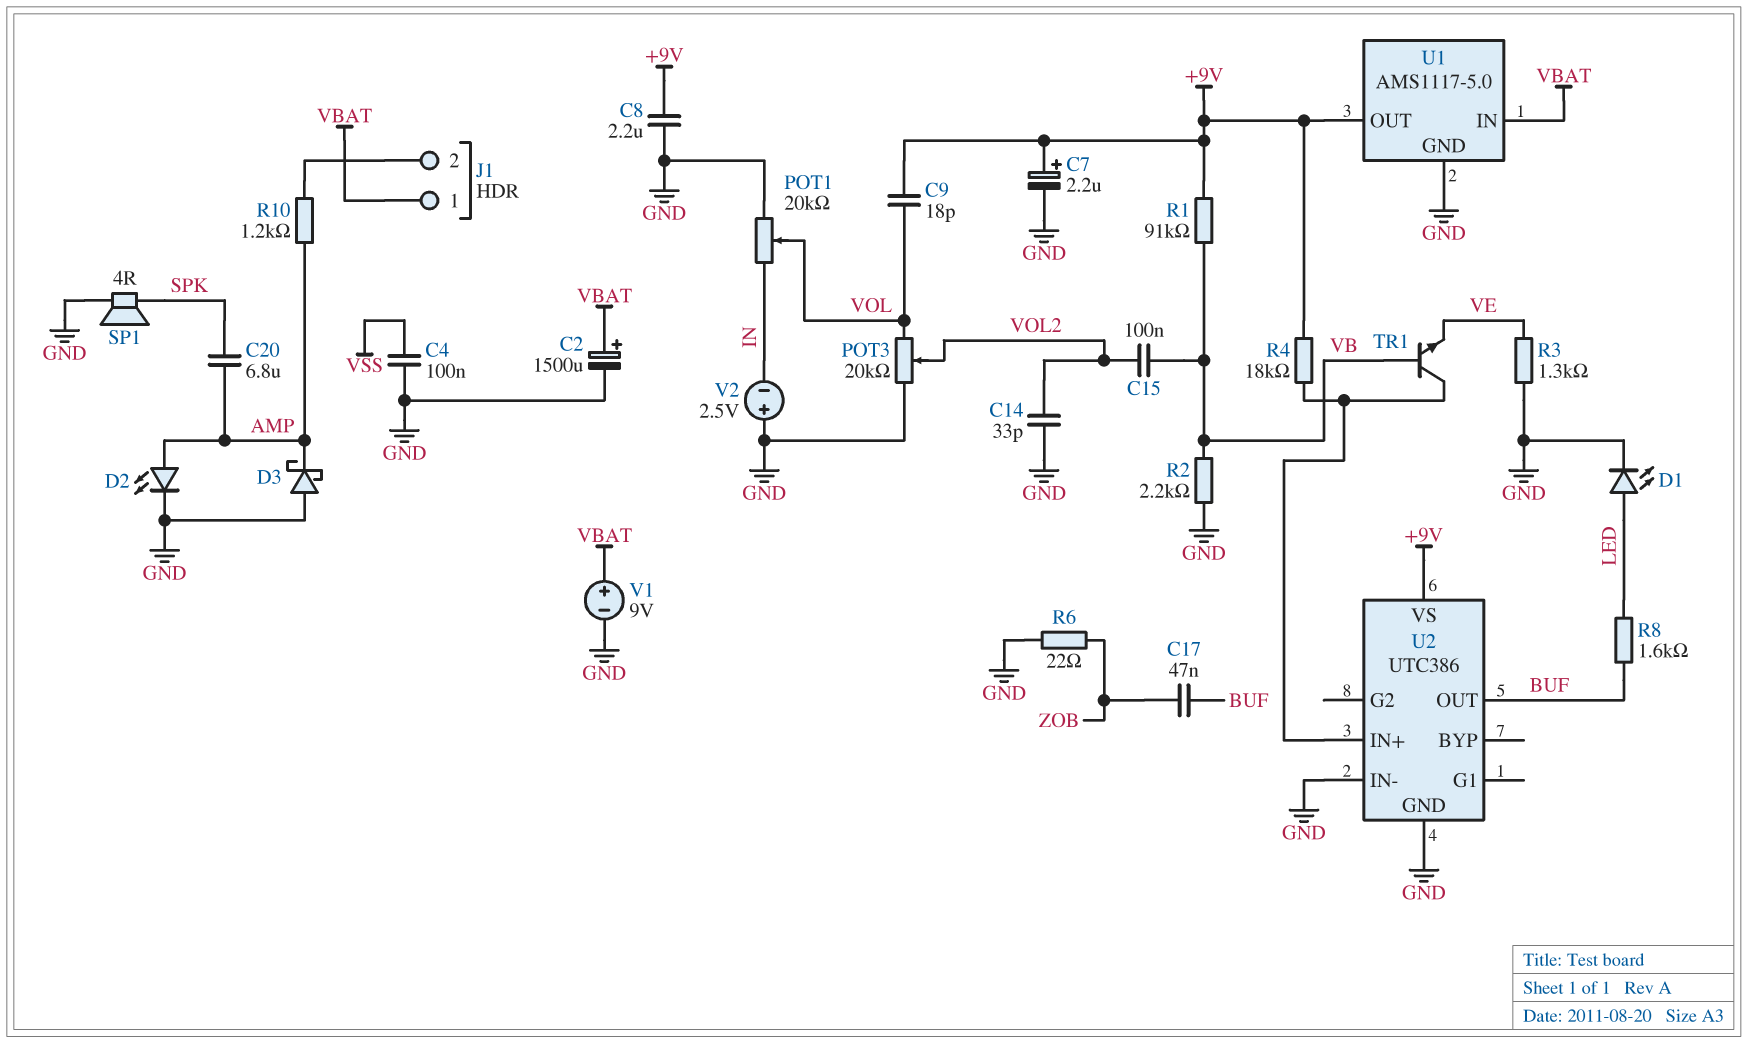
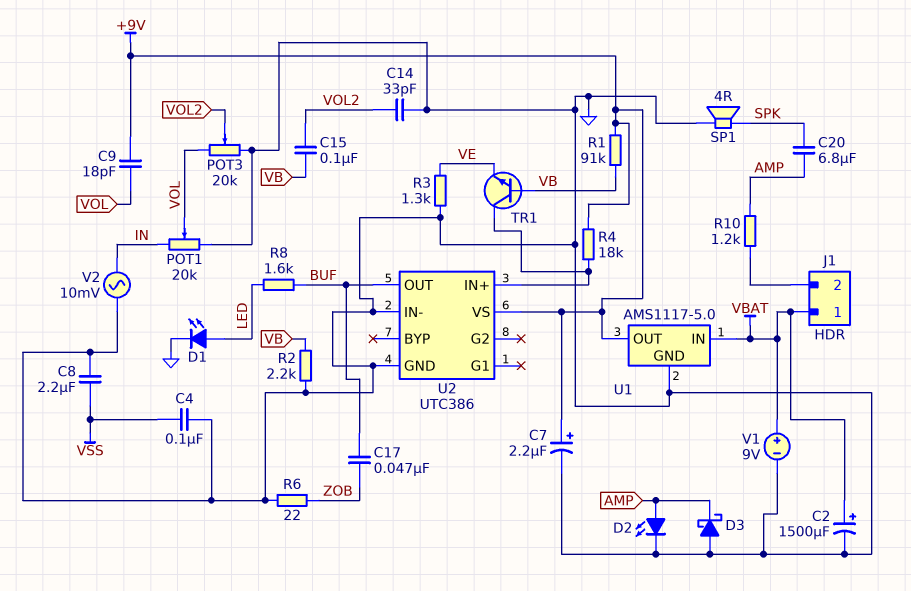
C8: 2.2uF (+9V, GND) -> 2.2uF (GND, VSS)
V2: 2.5V (plus GND, minus IN) -> AC 10mV (GND, IN)

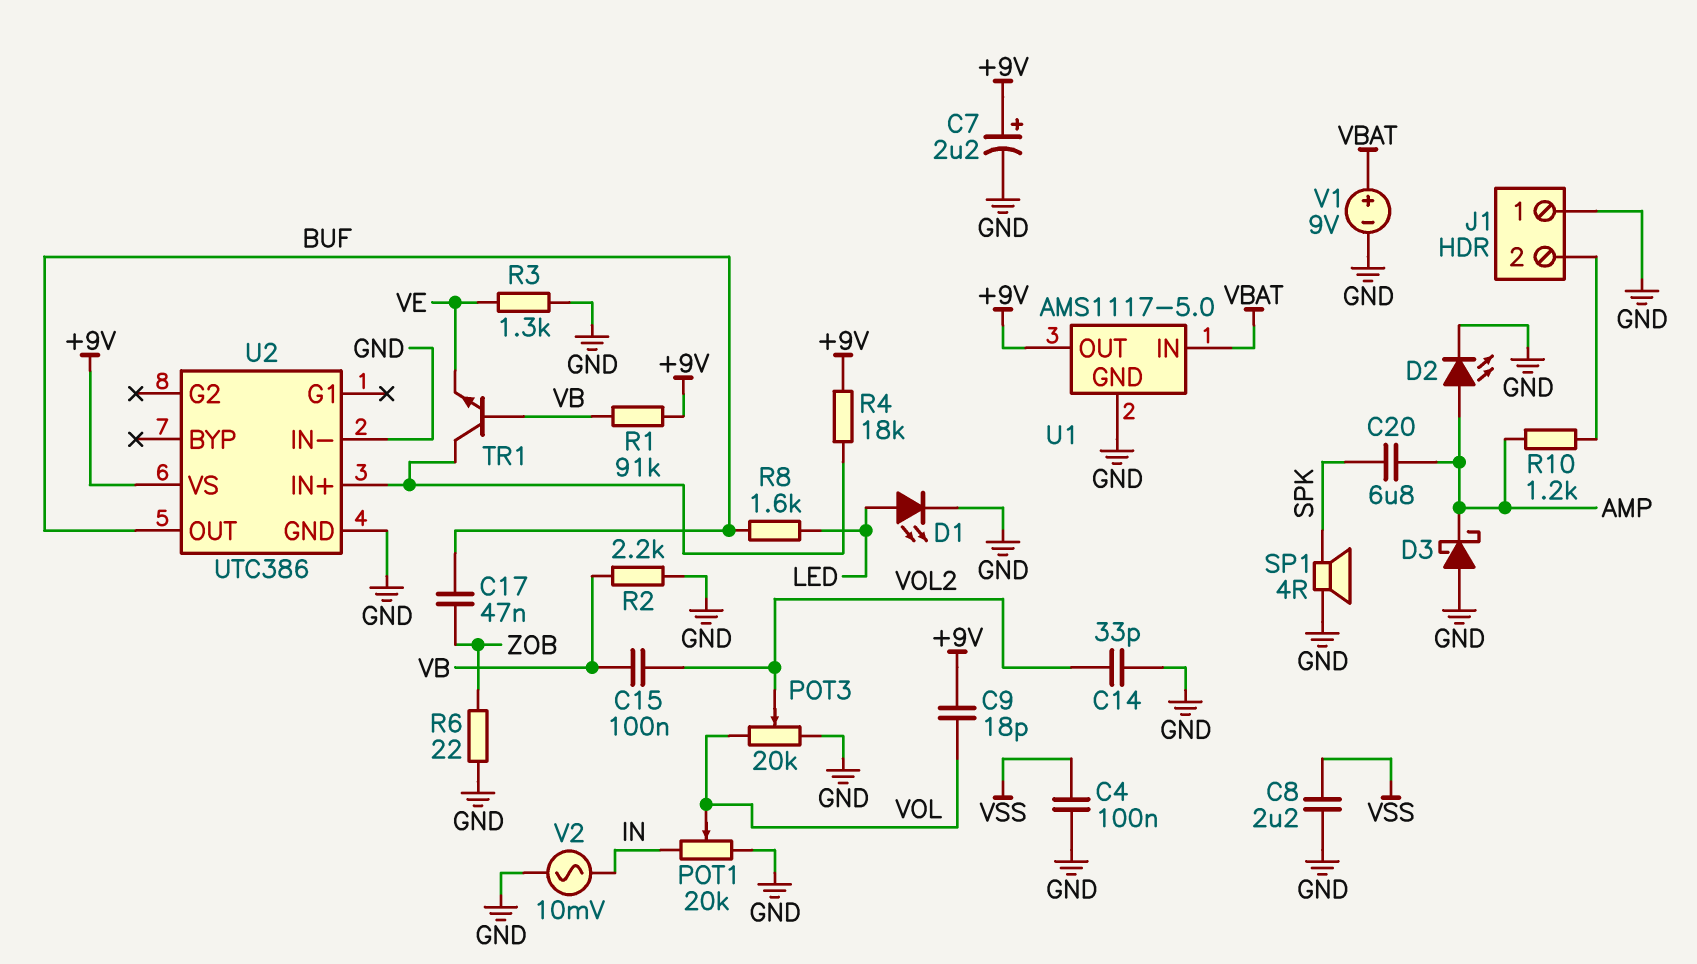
C2: 1500uF (plus VBAT, minus GND) -> none
J1 pin 1: VBAT -> GND

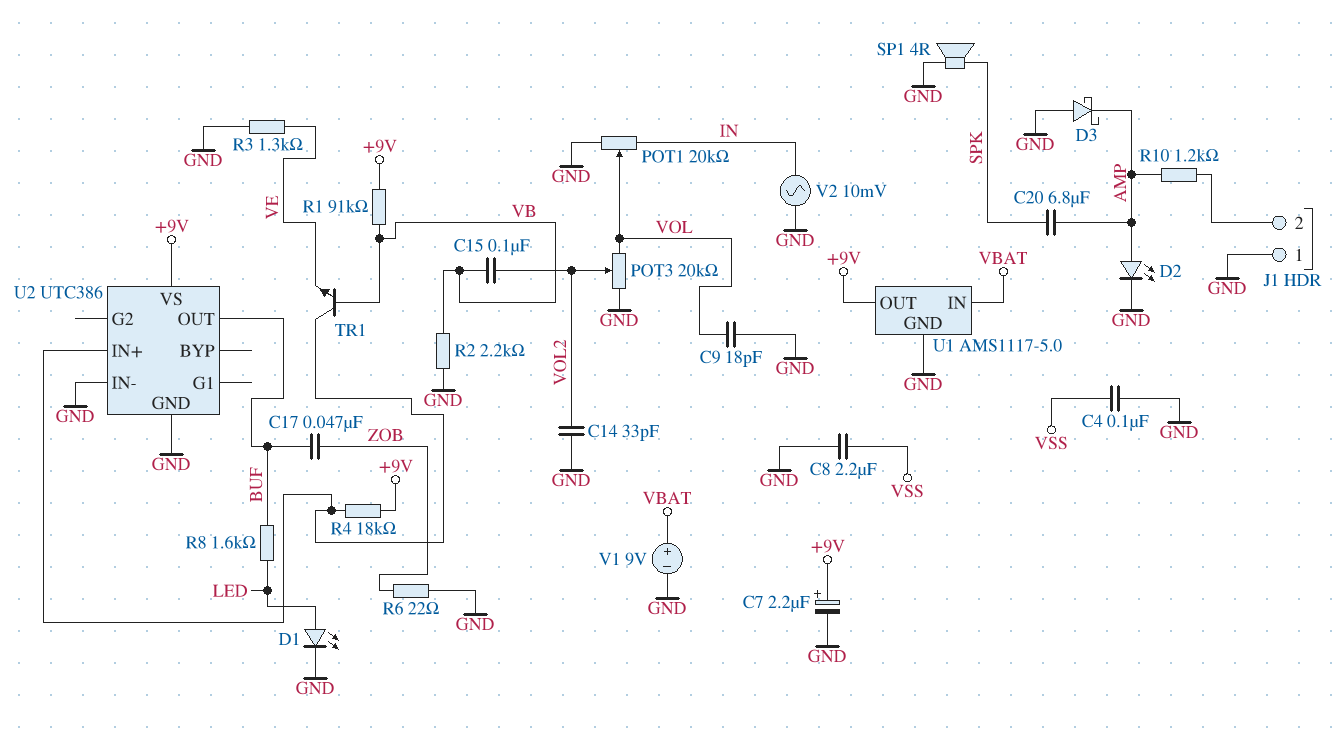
C9: 18pF (+9V, VOL) -> 18pF (GND, VOL)

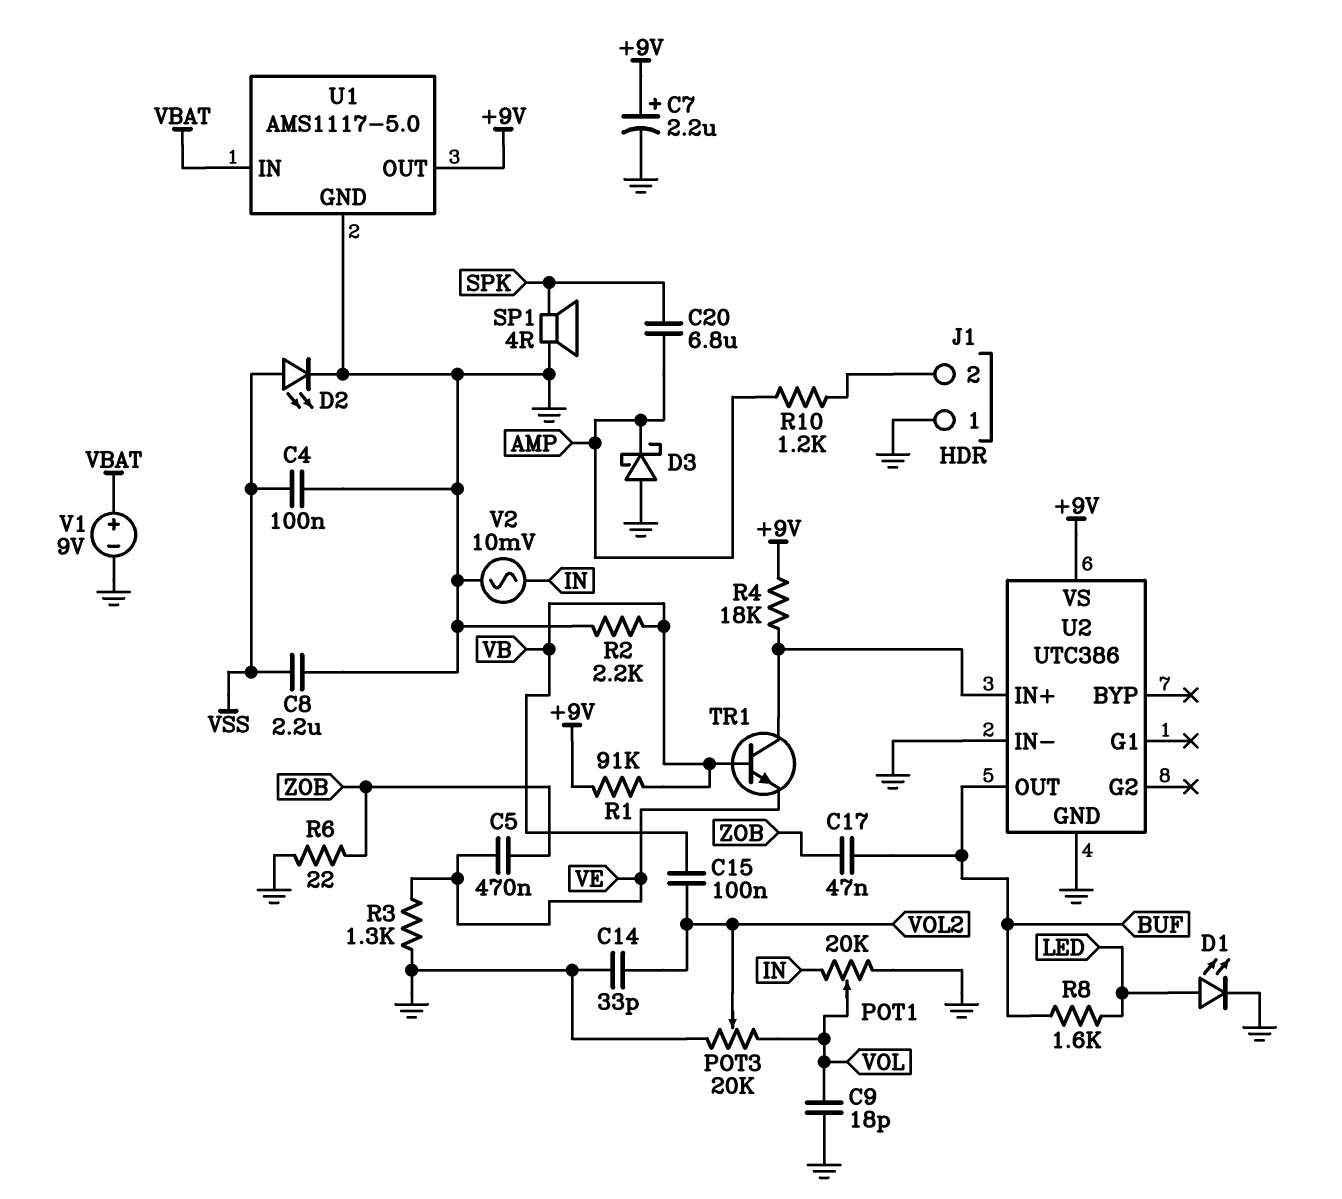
C5: none -> 470nF (VE, ZOB)
D2: LED (A AMP, K GND) -> LED (A VSS, K GND)

